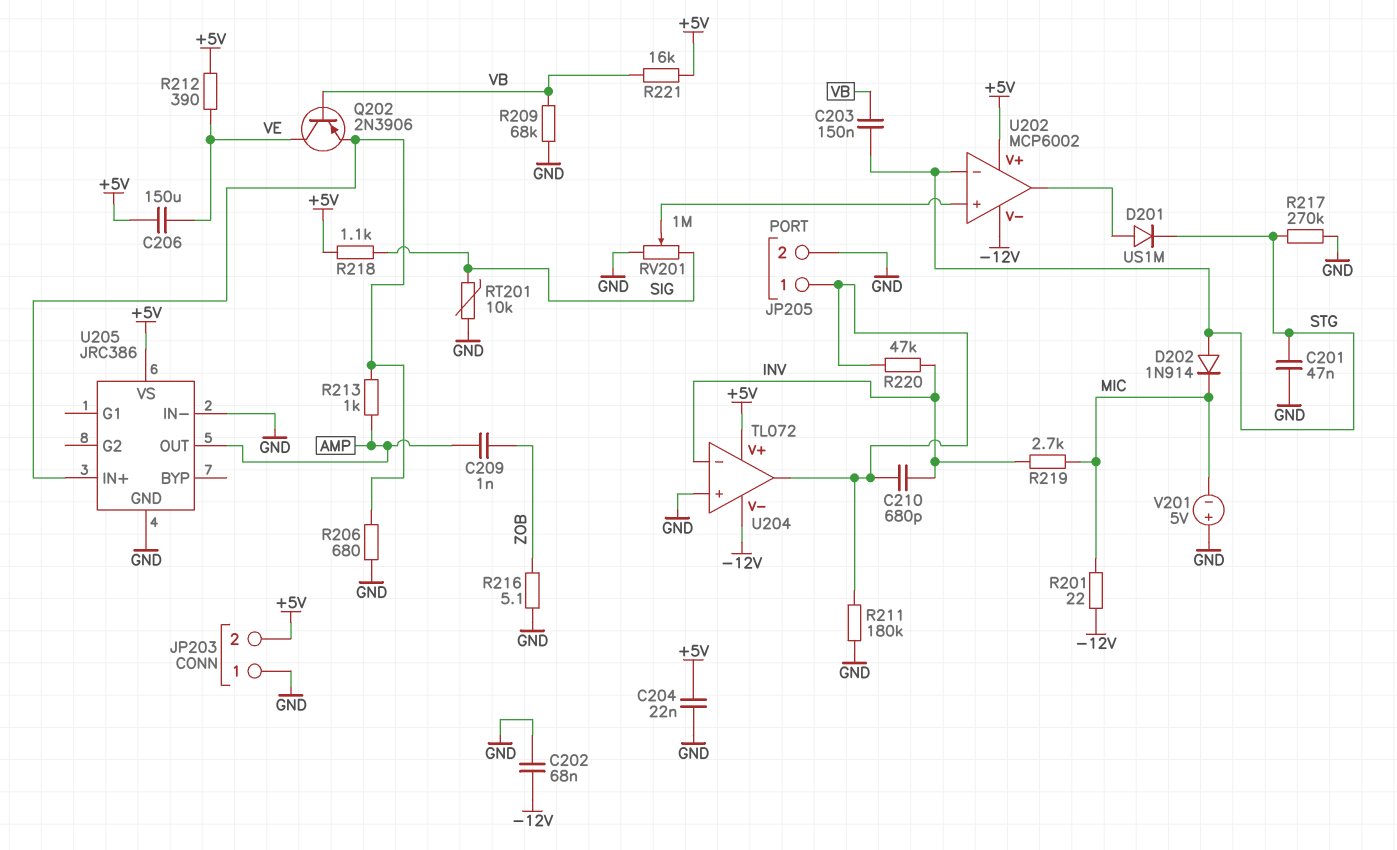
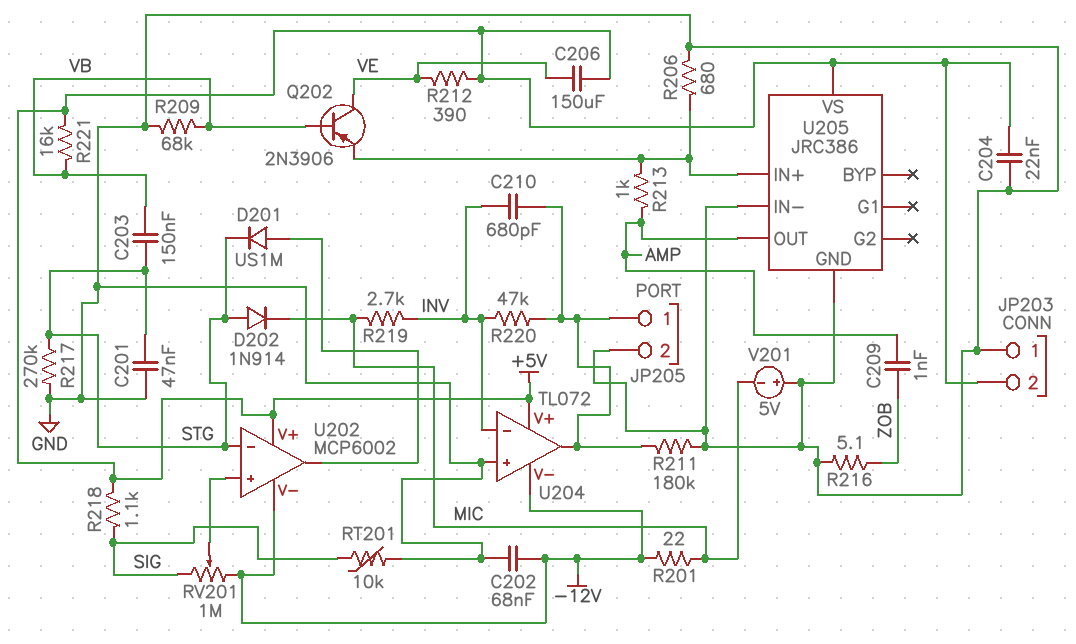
RV201: 1M (GND, SIG, wiper U202/in+) -> 1M (-12V, SIG, wiper U202/in+)

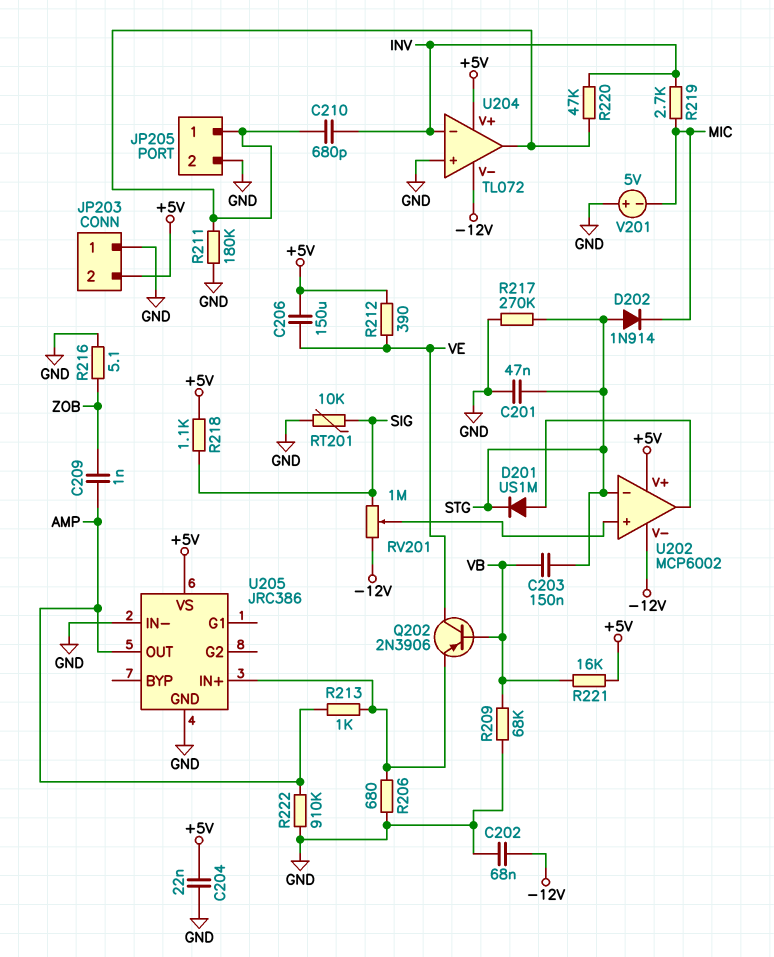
R201: 22 (-12V, MIC) -> none
R222: none -> 910k (AMP, GND)

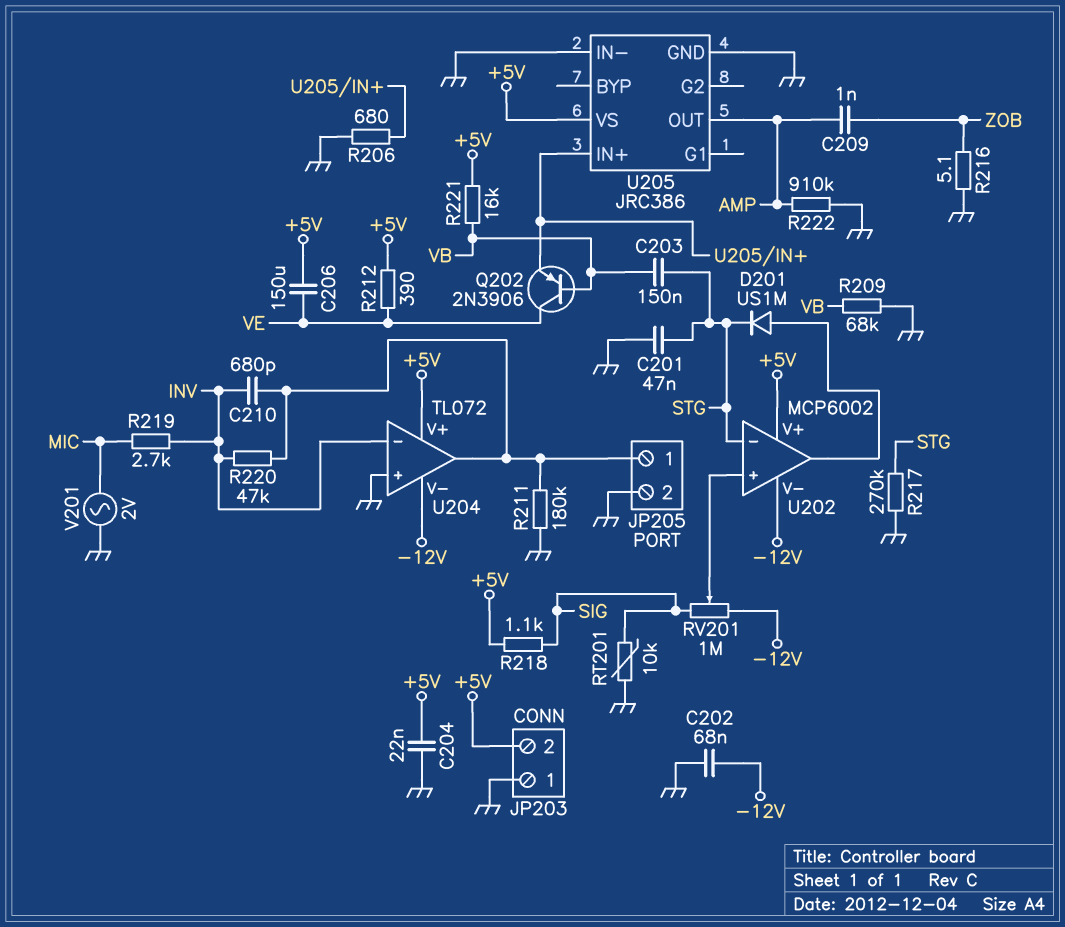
D202: diode 1N914 (A STG, K MIC) -> none
R213: 1k (AMP, U205/IN+) -> none
V201: 5V (plus GND, minus MIC) -> AC 2V (GND, MIC)

